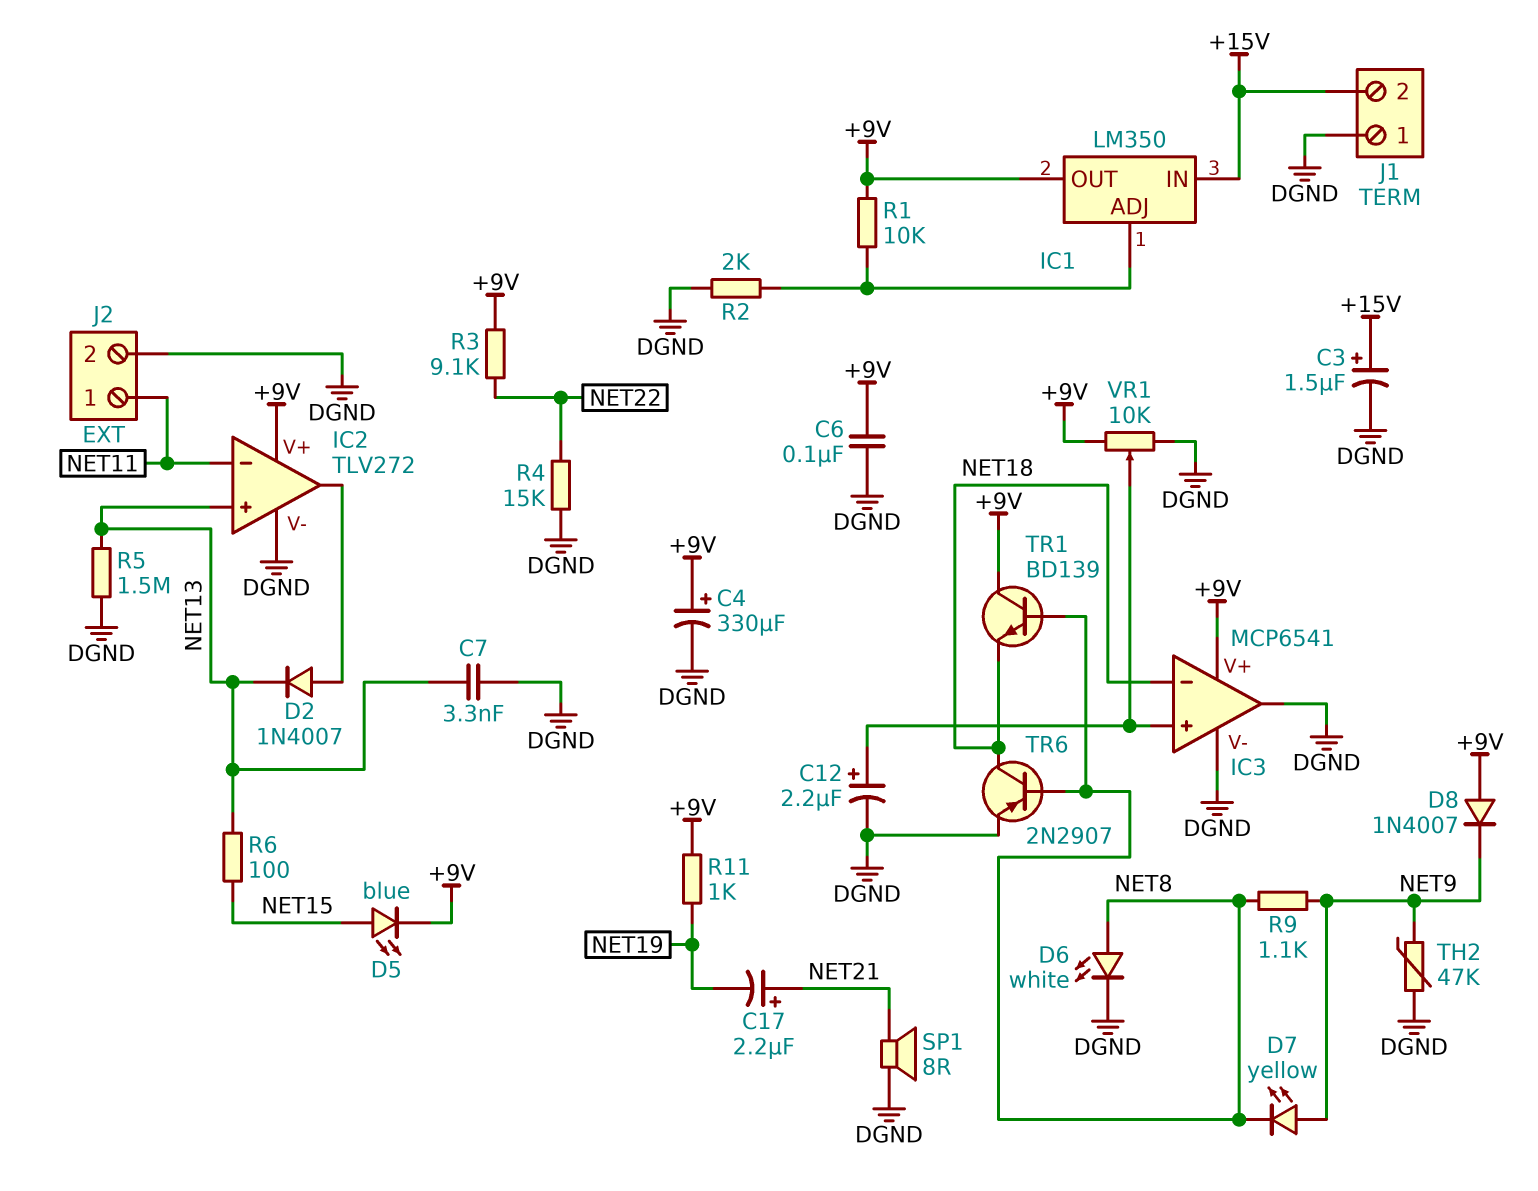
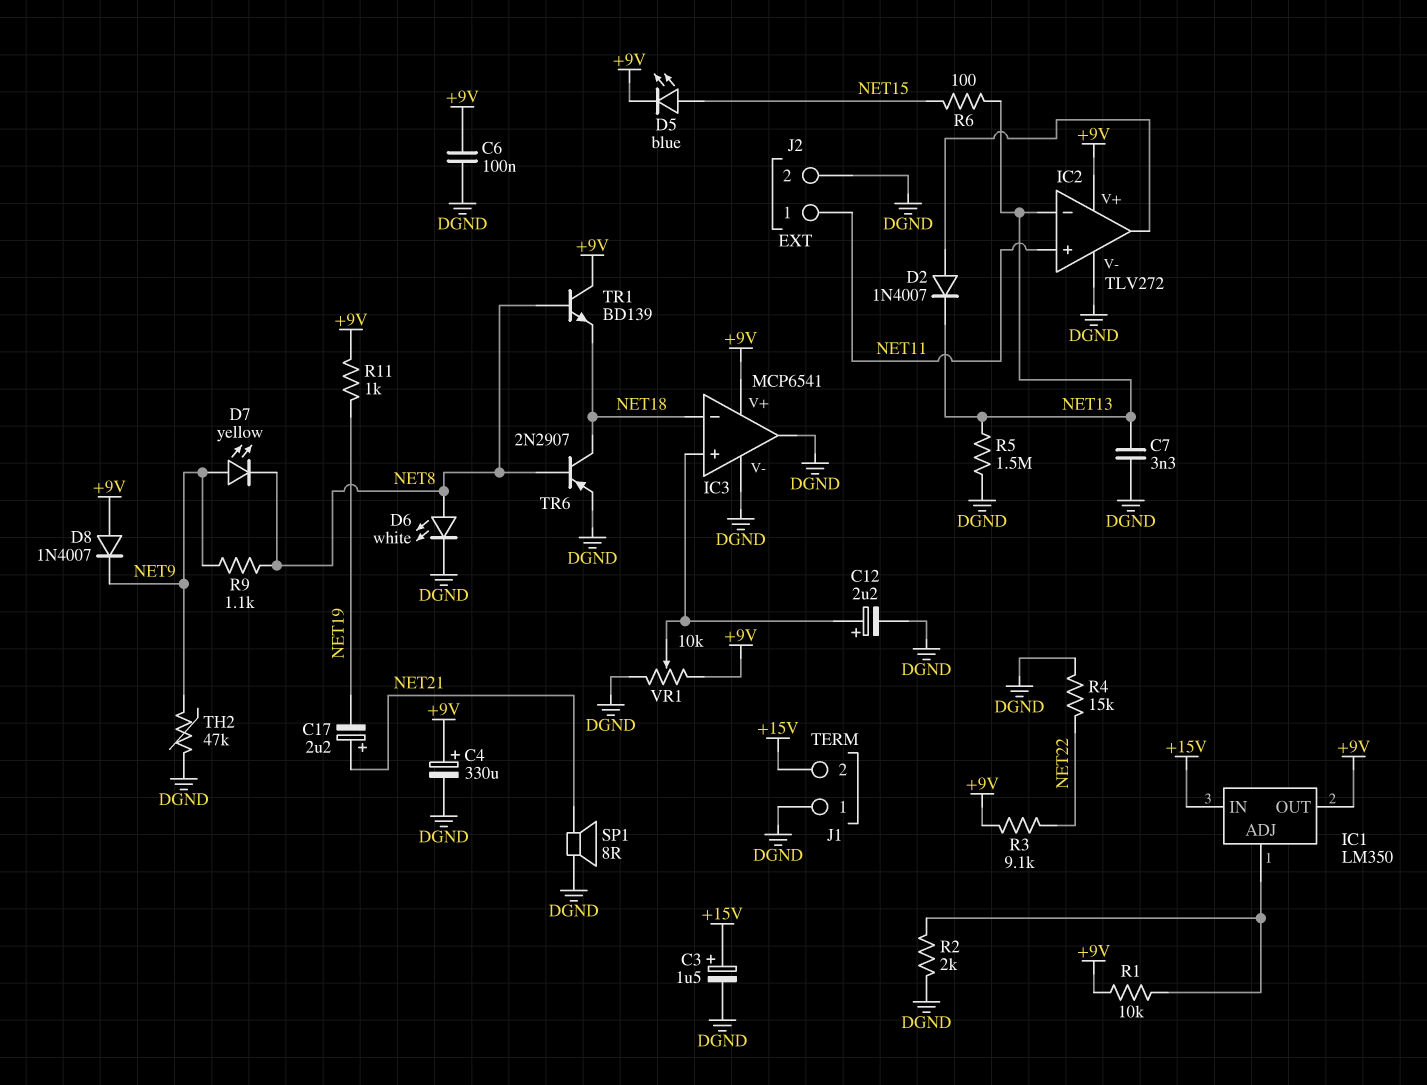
IC2 pin in+: NET13 -> NET11
IC2 pin in-: NET11 -> NET13

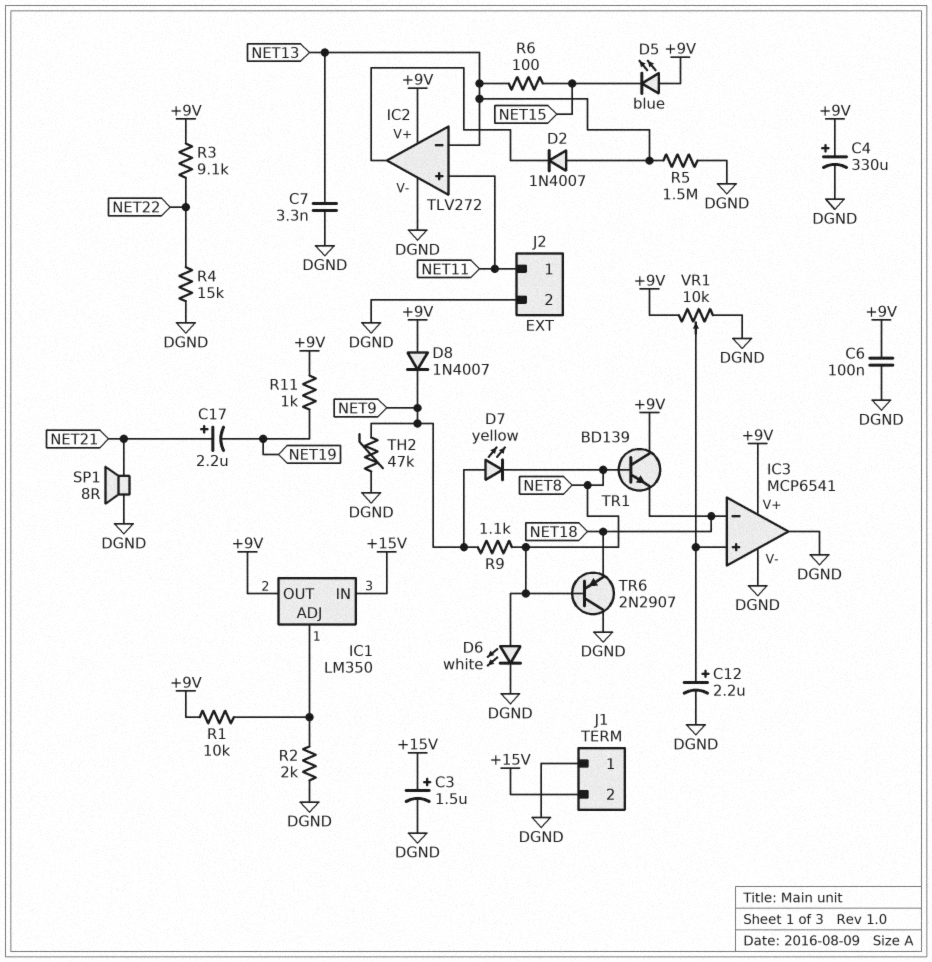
D2: diode 1N4007 (A IC2/out, K NET13) -> diode 1N4007 (A NET13, K IC2/out)
D5: LED blue (A NET15, K +9V) -> LED blue (A +9V, K NET15)
TR6: PNP 2N2907 (B NET8, C NET18, E DGND) -> PNP 2N2907 (B NET8, C DGND, E NET18)

